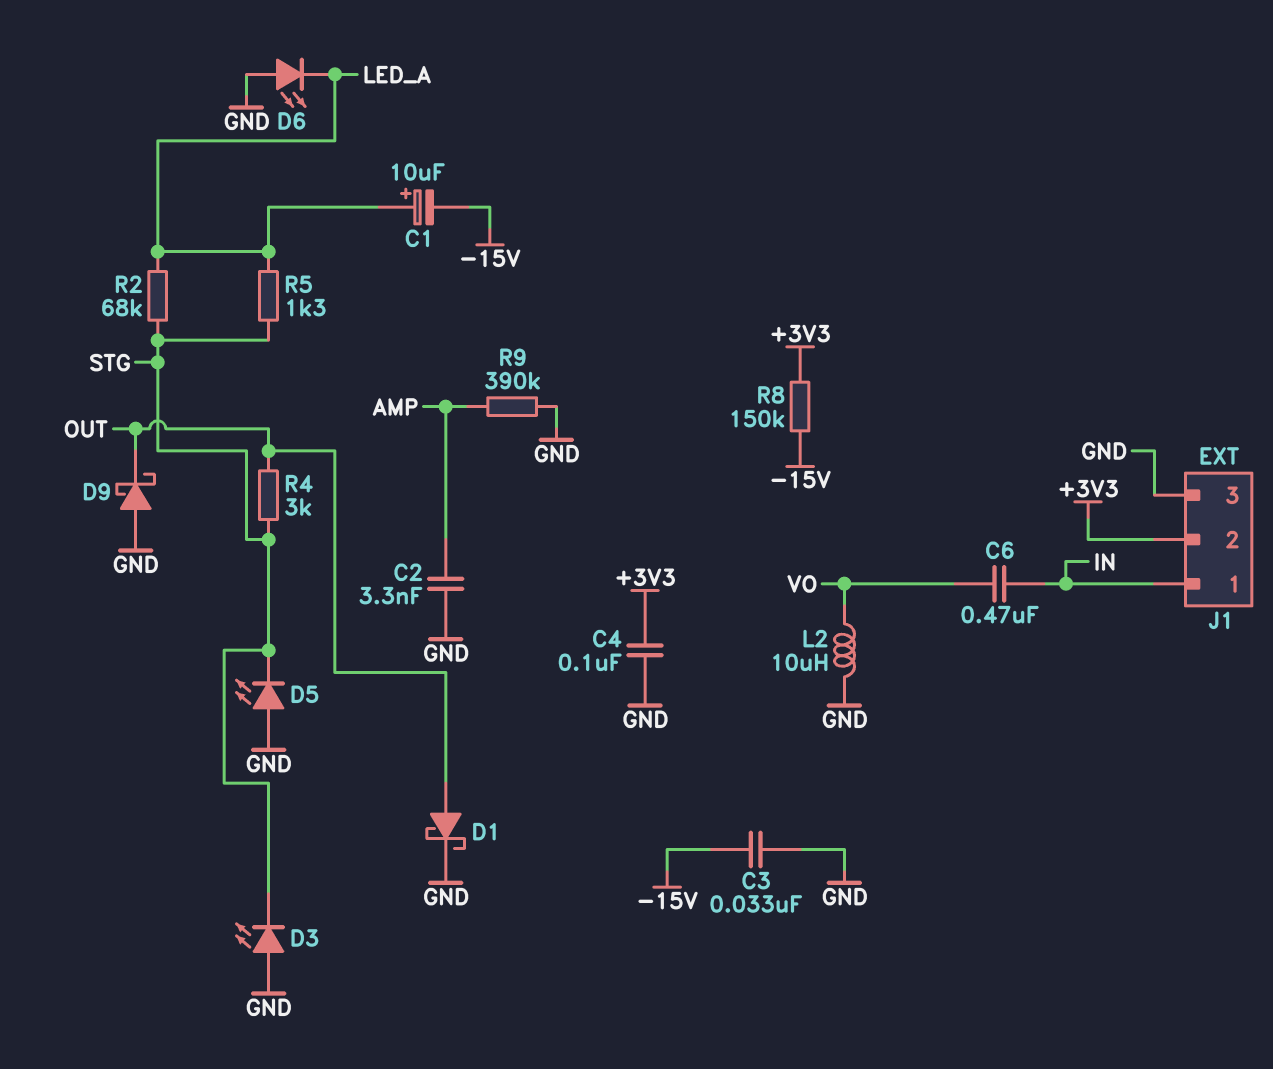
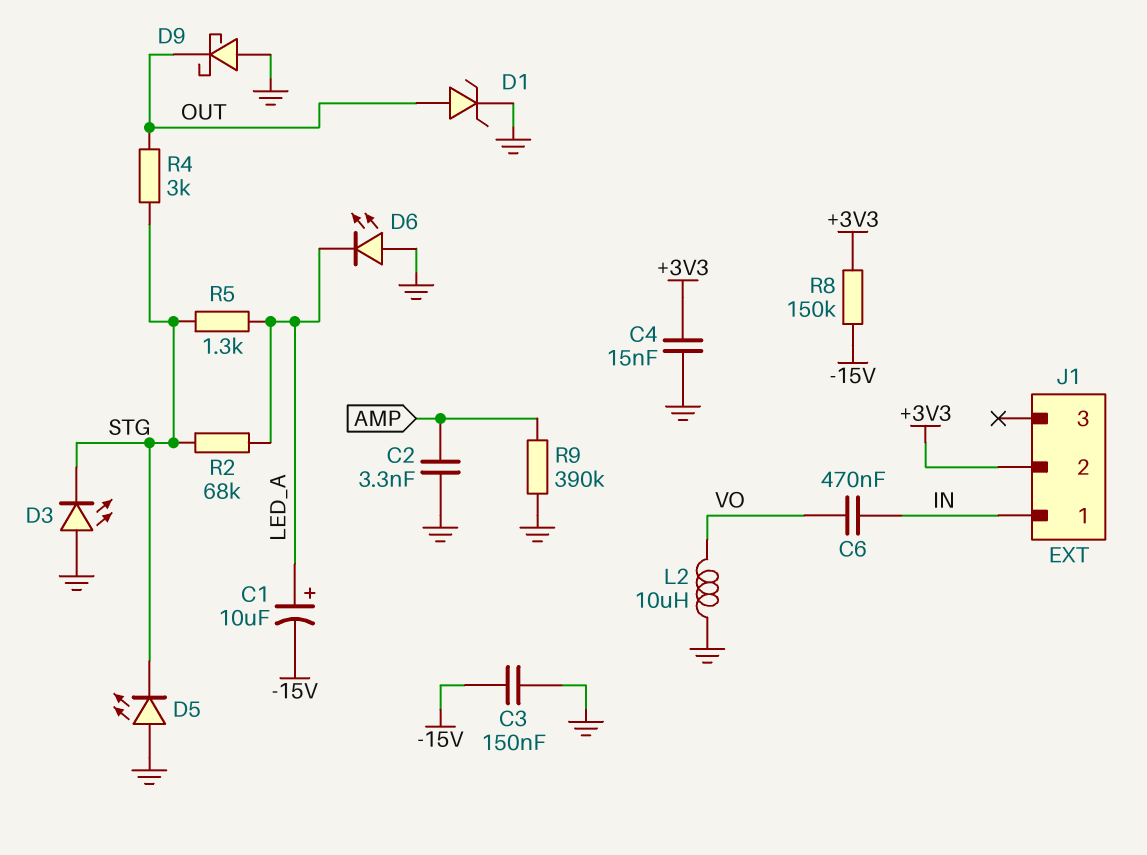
C3: 33nF (-15V, GND) -> 150nF (-15V, GND)
C4: 100nF (+3V3, GND) -> 15nF (+3V3, GND)
D1: schottky (A OUT, K GND) -> zener (A OUT, K GND)
J1 pin 3: GND -> none

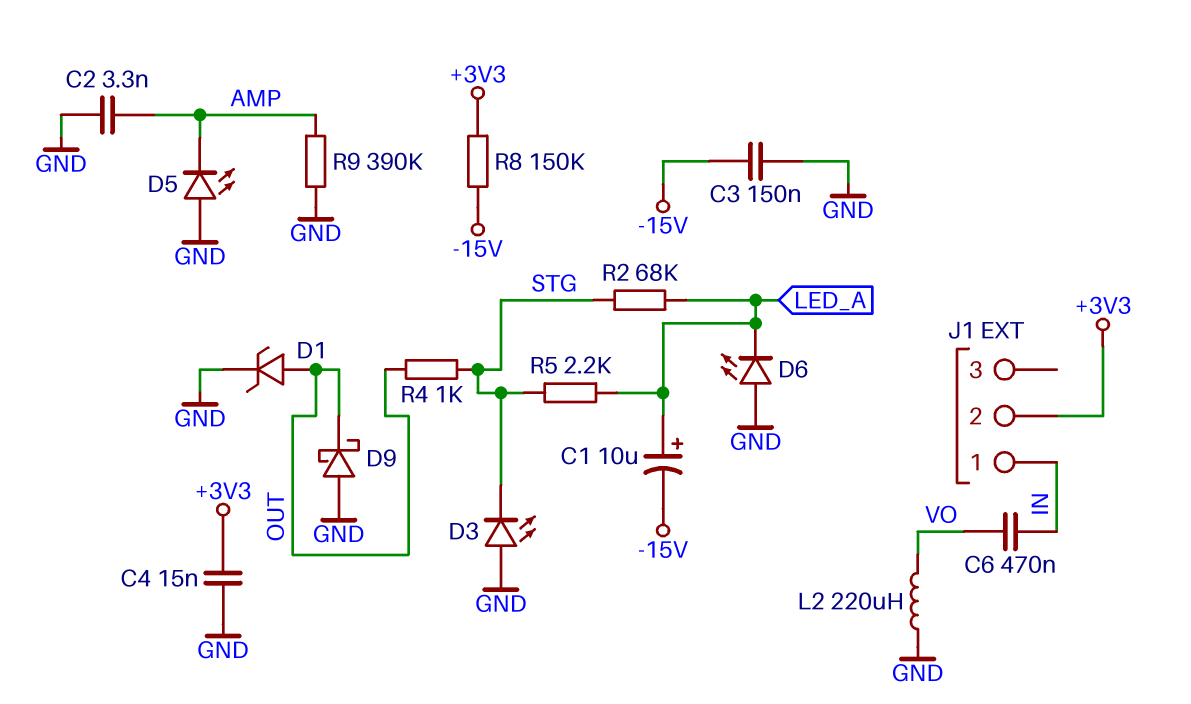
D5: LED (A GND, K STG) -> LED (A GND, K AMP)
L2: 10uH (GND, VO) -> 220uH (GND, VO)
R4: 3k (OUT, STG) -> 1k (OUT, STG)
R5: 1.3k (LED_A, STG) -> 2.2k (LED_A, STG)

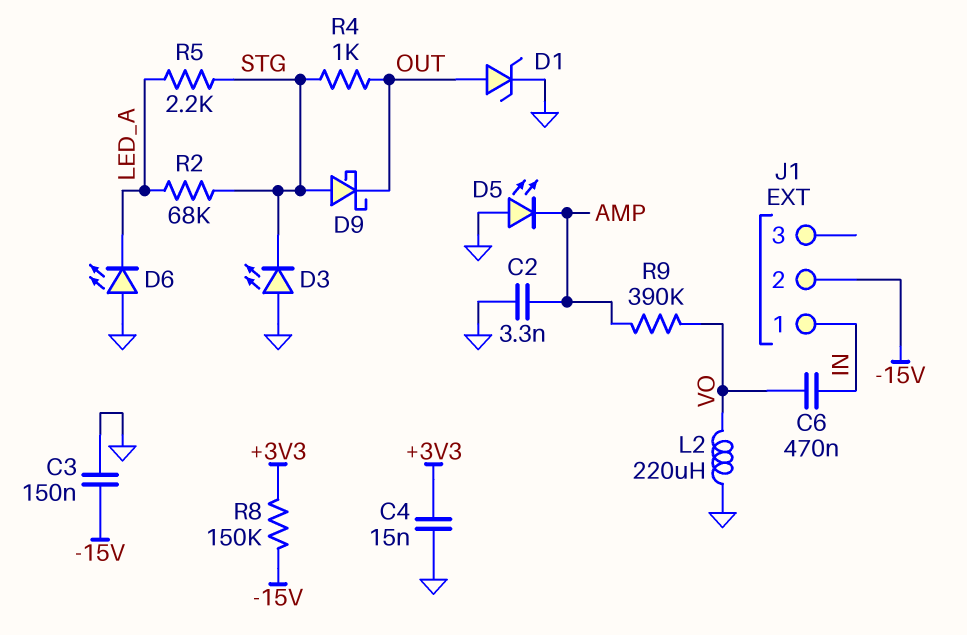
C1: 10uF (plus LED_A, minus -15V) -> none
D9: schottky (A GND, K OUT) -> schottky (A STG, K OUT)
J1 pin 2: +3V3 -> -15V
R9: 390k (AMP, GND) -> 390k (AMP, VO)

